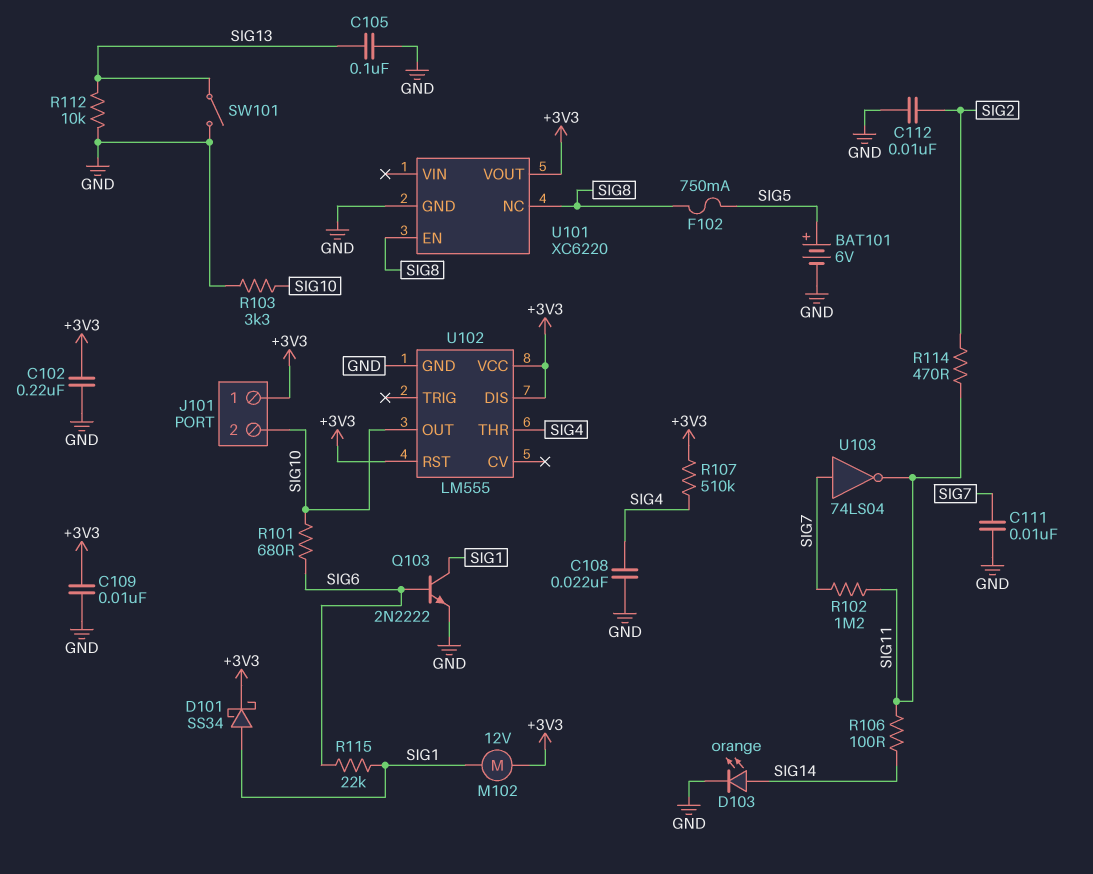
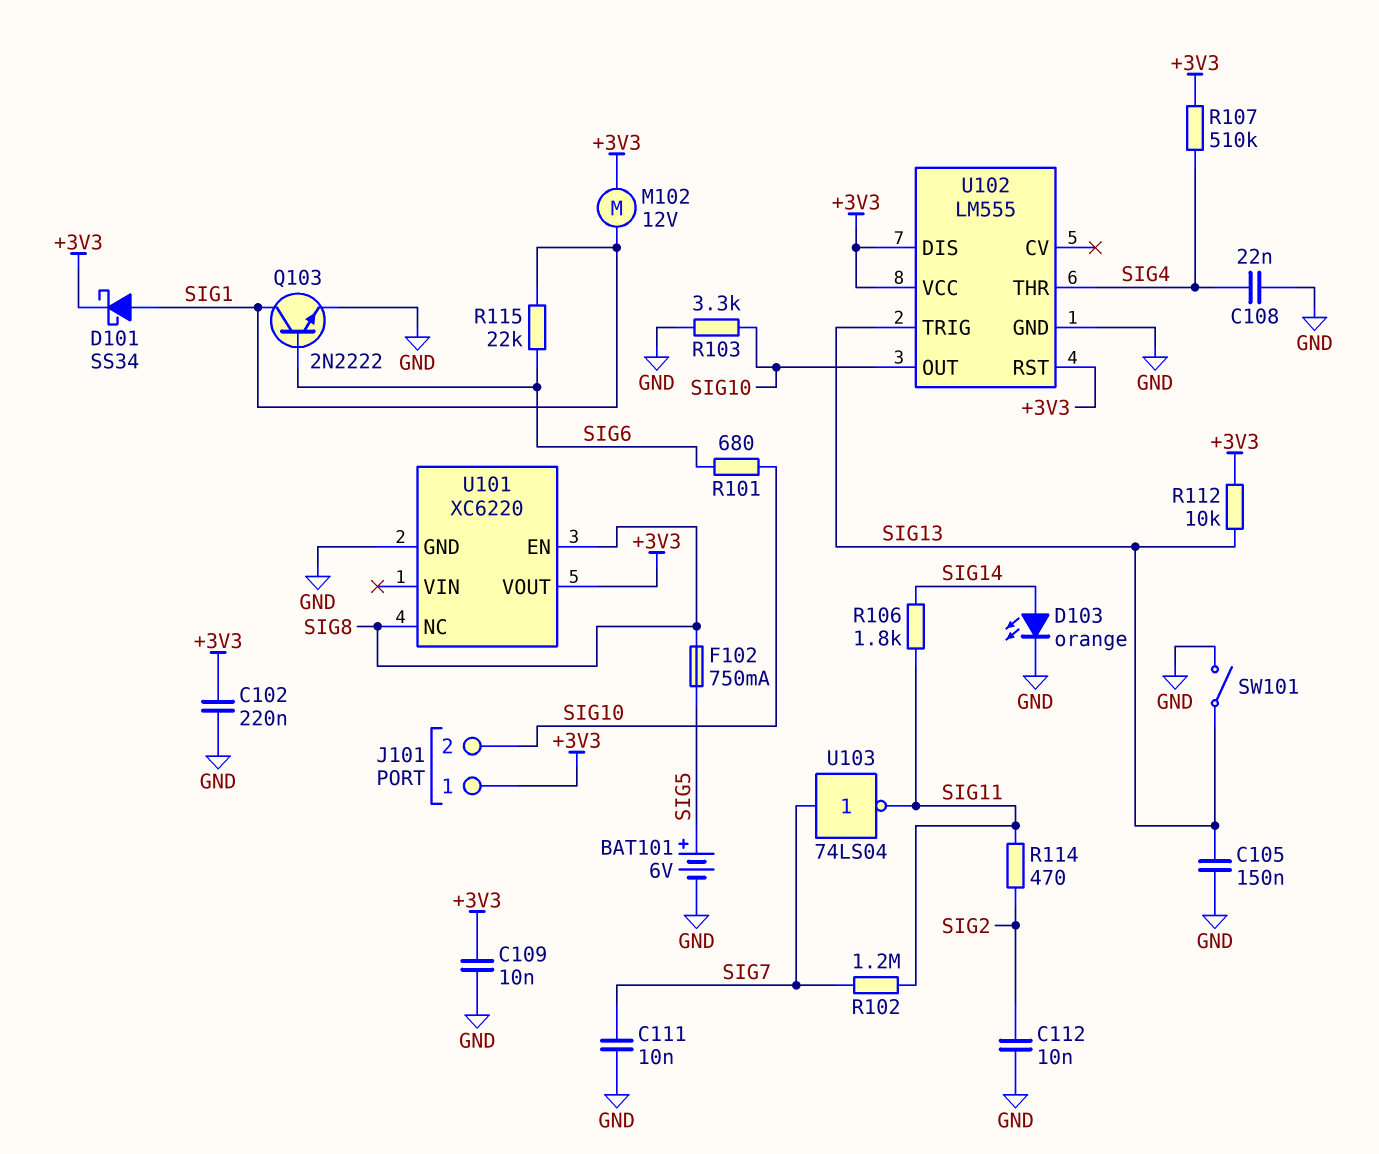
C105: 100nF (GND, SIG13) -> 150nF (GND, SIG13)
R106: 100 (SIG11, SIG14) -> 1.8k (SIG11, SIG14)
R112: 10k (GND, SIG13) -> 10k (+3V3, SIG13)
U102 pin TRIG: none -> SIG13

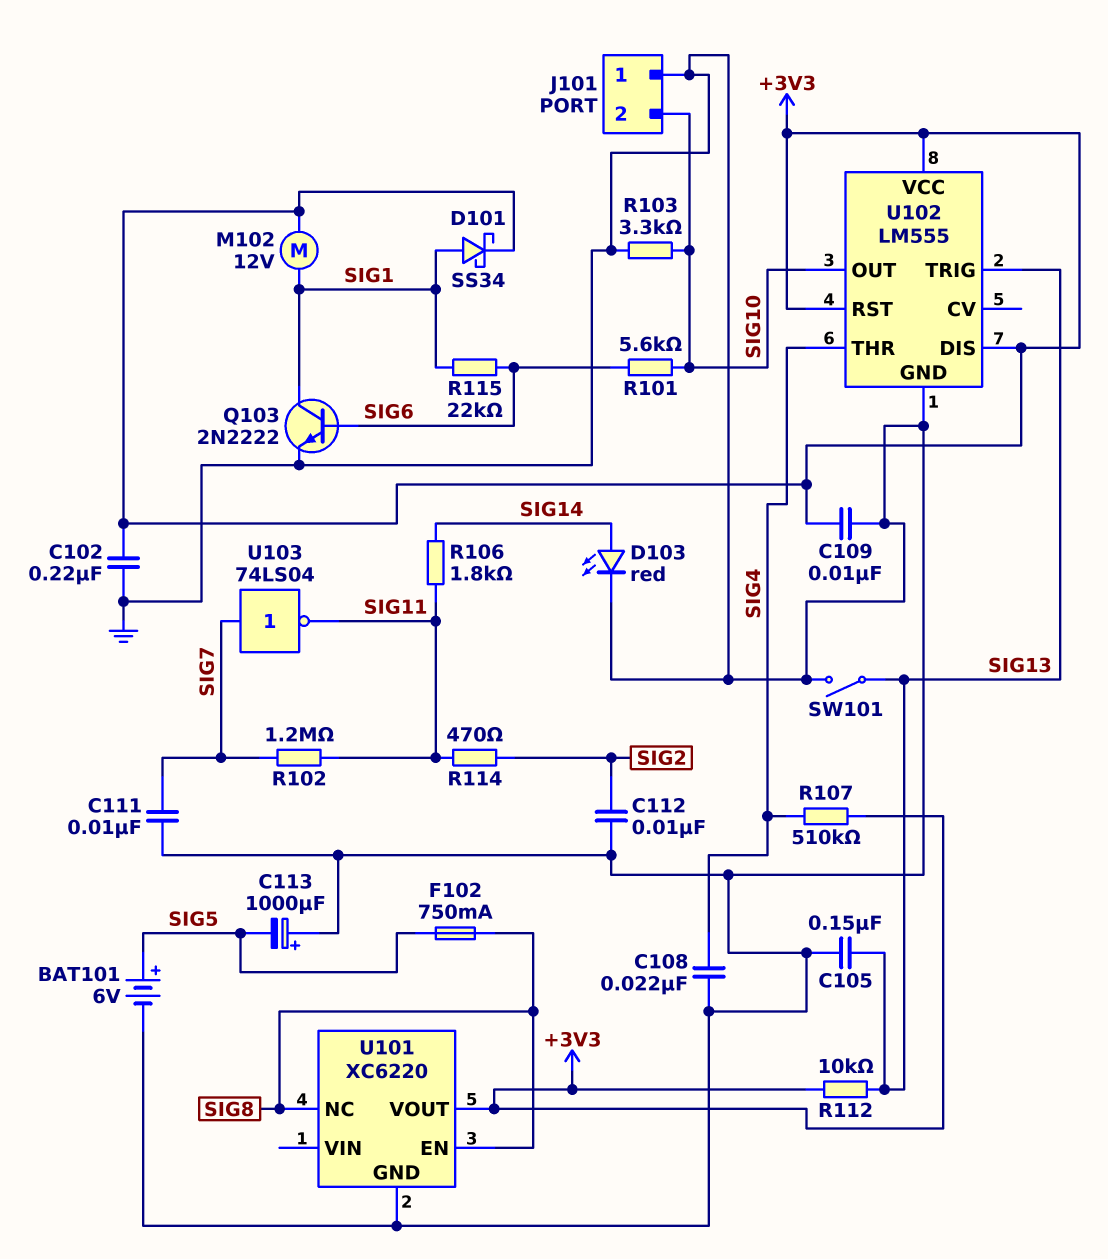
C113: none -> 1000uF (plus GND, minus SIG5)
D103: LED orange (A SIG14, K GND) -> LED red (A SIG14, K GND)
J101 pin 1: +3V3 -> GND
R101: 680 (SIG6, SIG10) -> 5.6k (SIG6, SIG10)

